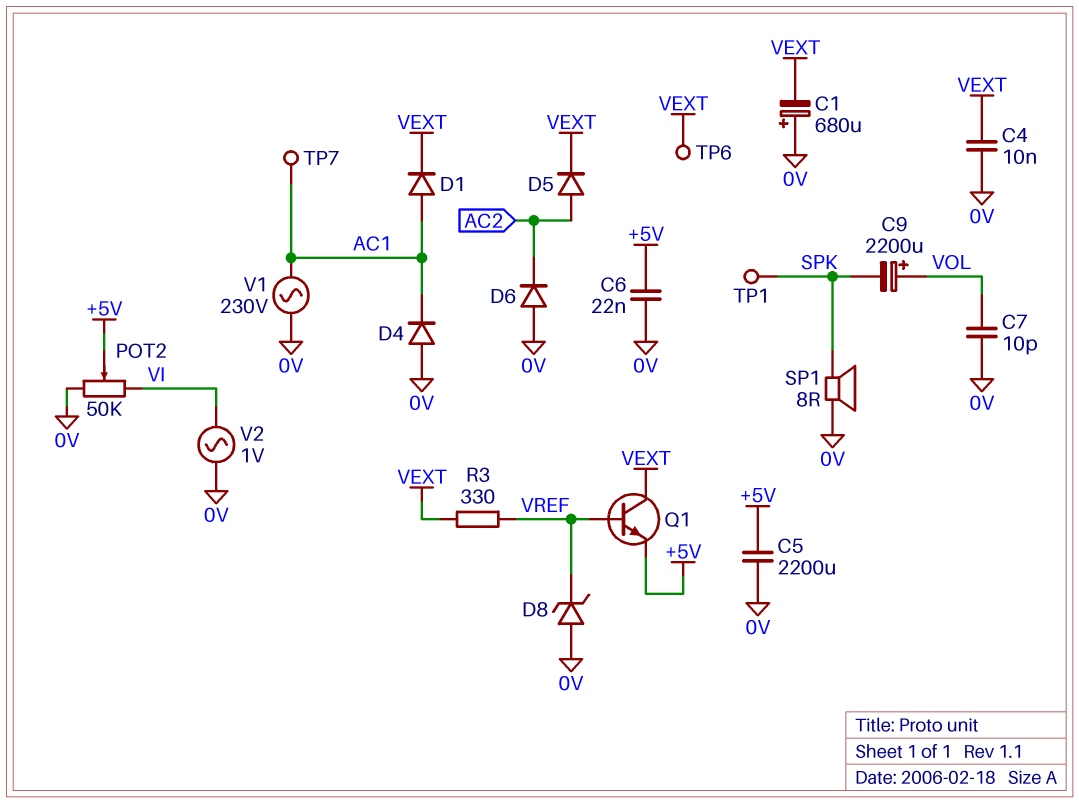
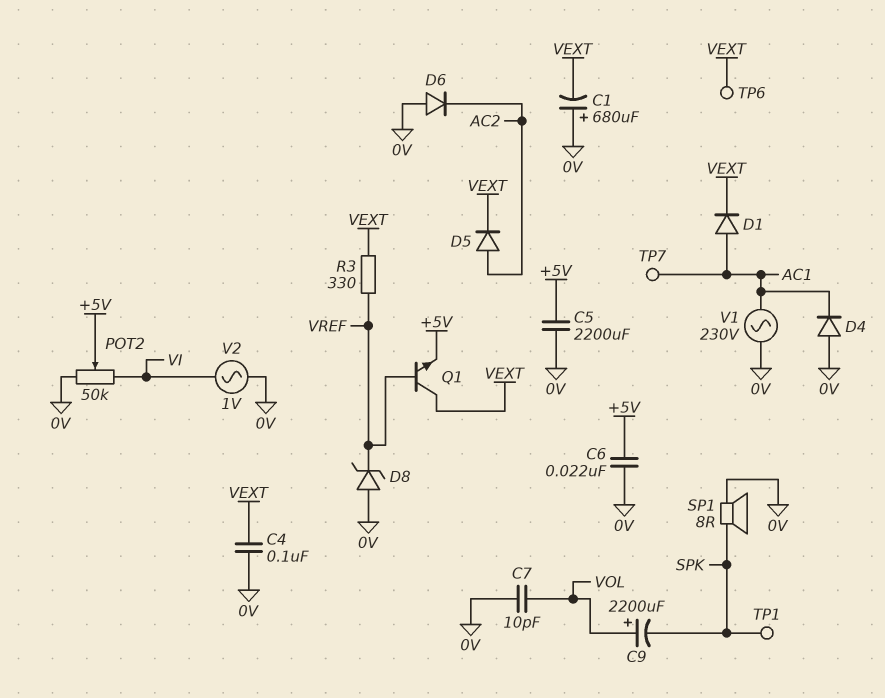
C4: 10nF (0V, VEXT) -> 100nF (0V, VEXT)

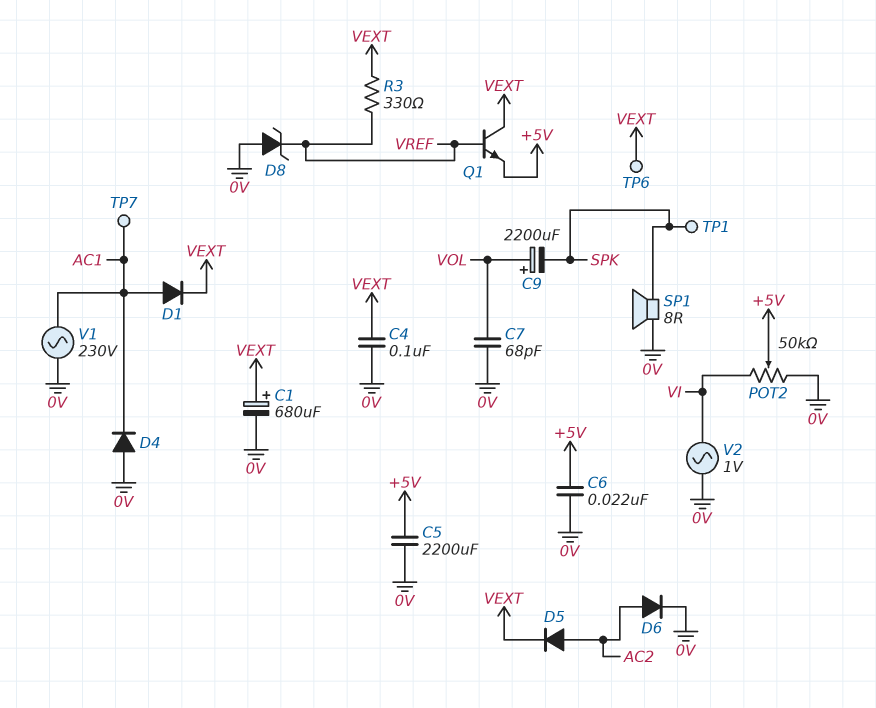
C1: 680uF (plus 0V, minus VEXT) -> 680uF (plus VEXT, minus 0V)
C7: 10pF (0V, VOL) -> 68pF (0V, VOL)
D6: diode (A 0V, K AC2) -> diode (A AC2, K 0V)

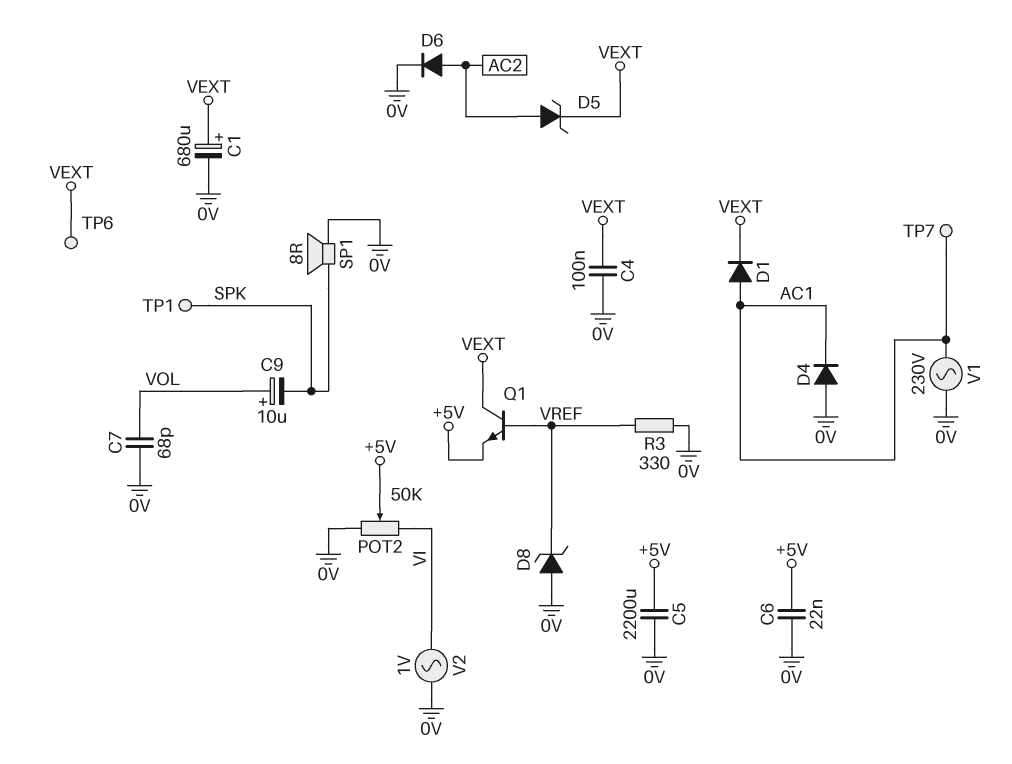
C9: 2200uF (plus VOL, minus SPK) -> 10uF (plus VOL, minus SPK)
D5: diode (A AC2, K VEXT) -> zener (A AC2, K VEXT)
R3: 330 (VEXT, VREF) -> 330 (0V, VREF)

